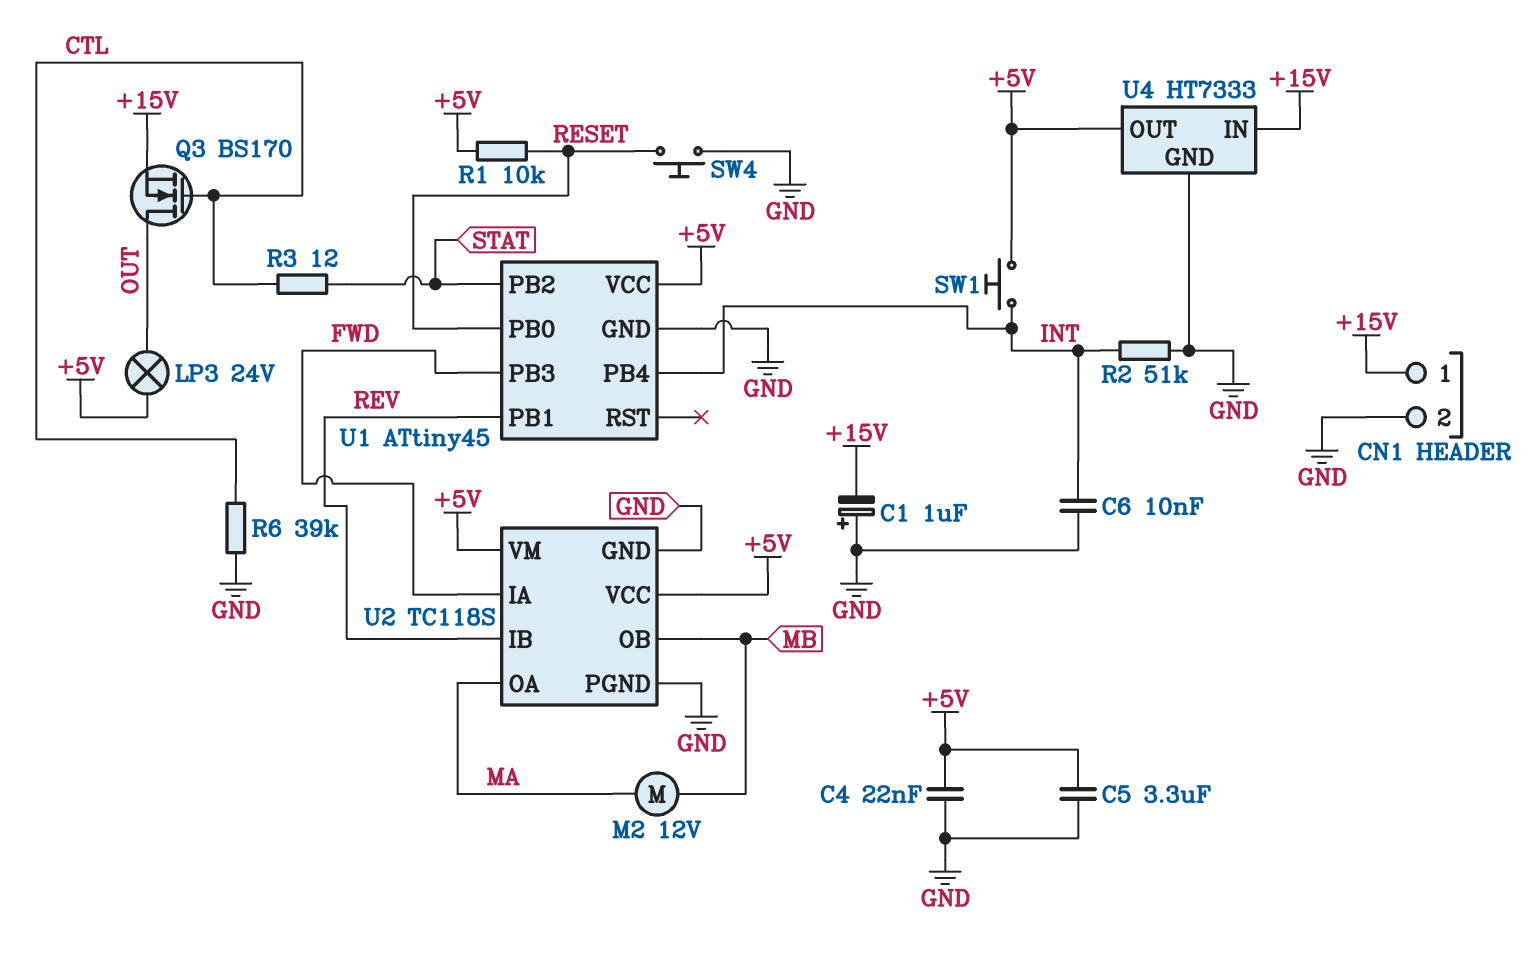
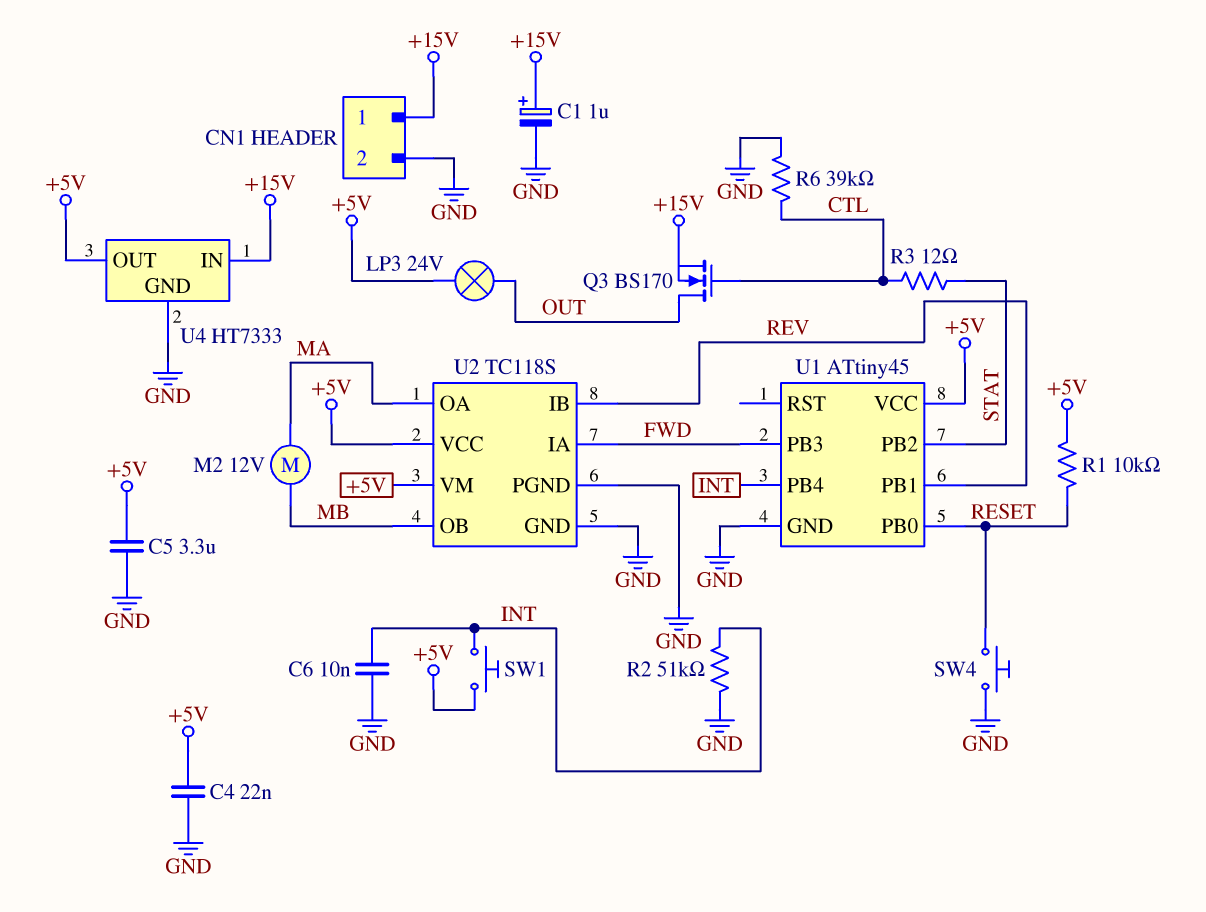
C1: 1uF (plus GND, minus +15V) -> 1uF (plus +15V, minus GND)

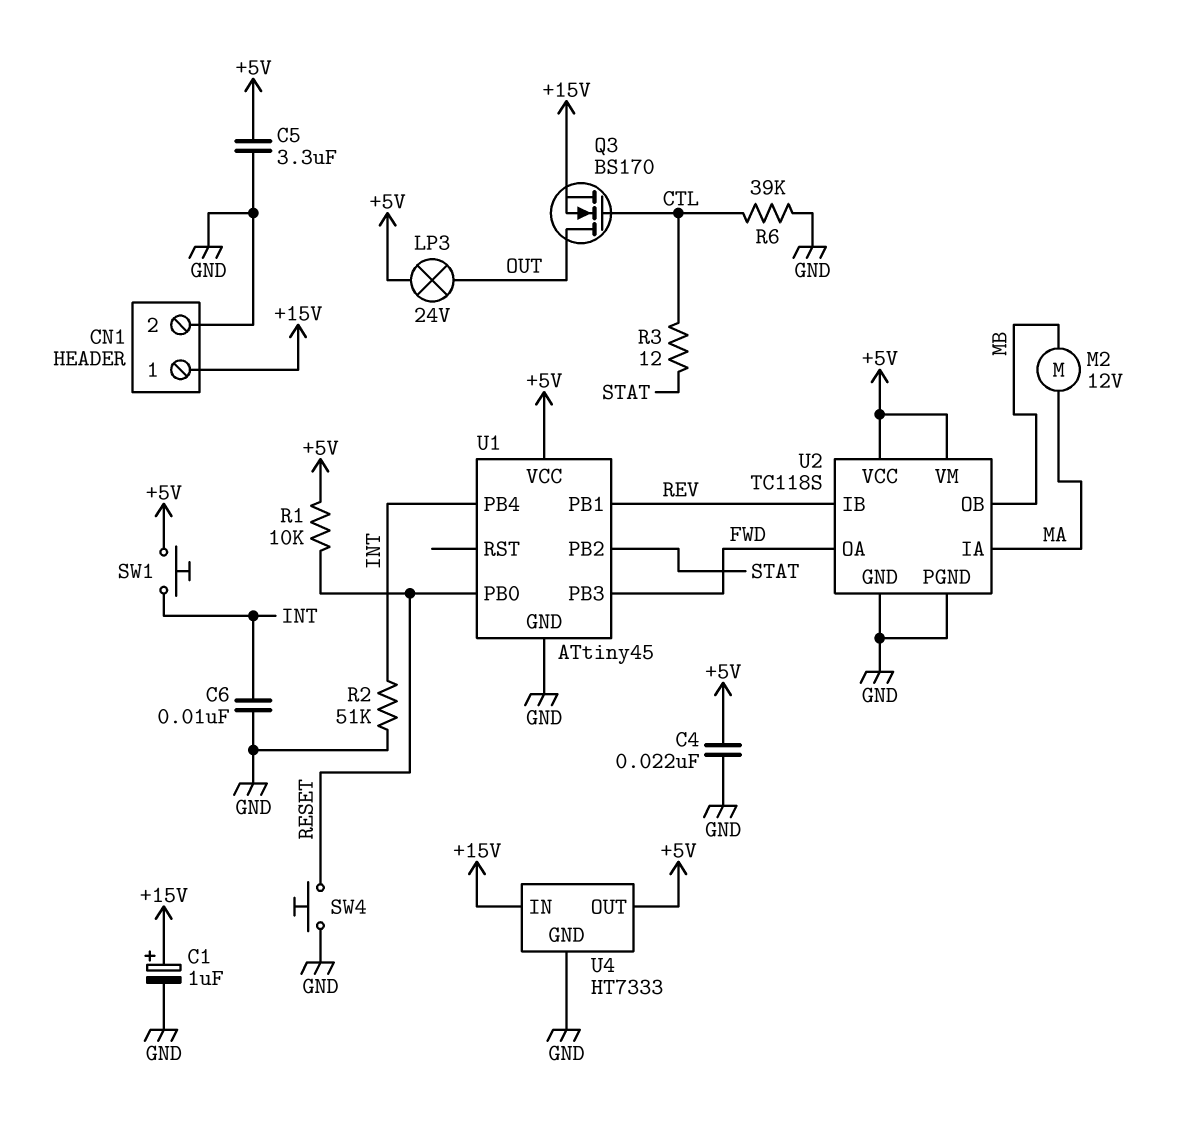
U2 pin IA: FWD -> MA
U2 pin OA: MA -> FWD

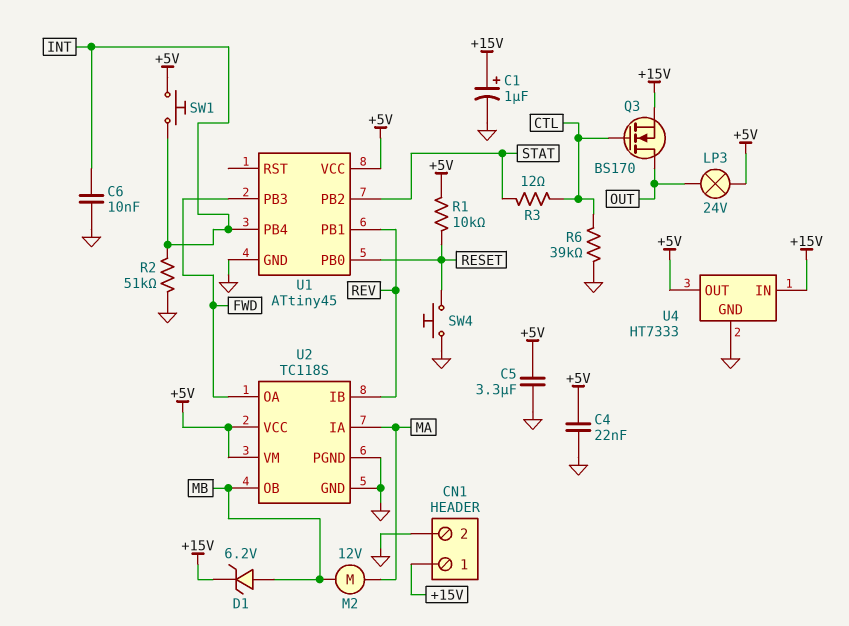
D1: none -> zener 6.2V (A MB, K +15V)

